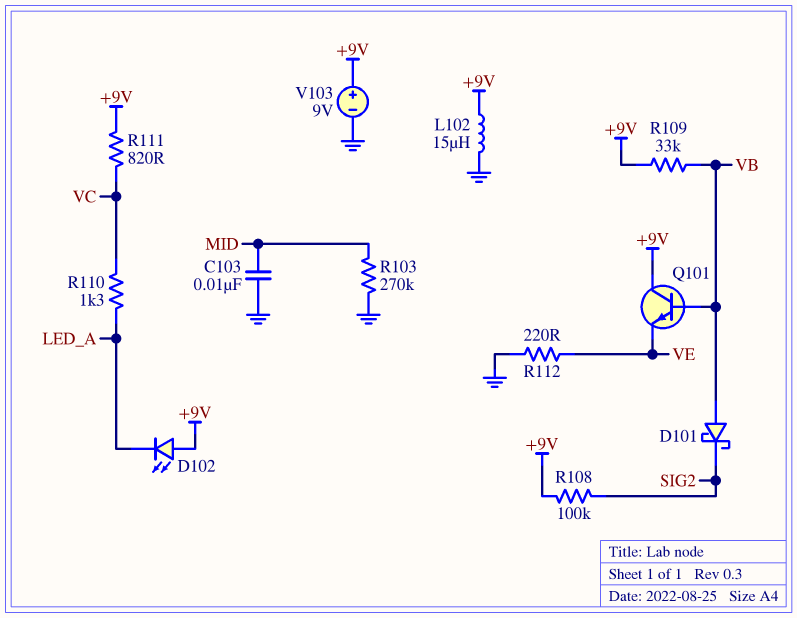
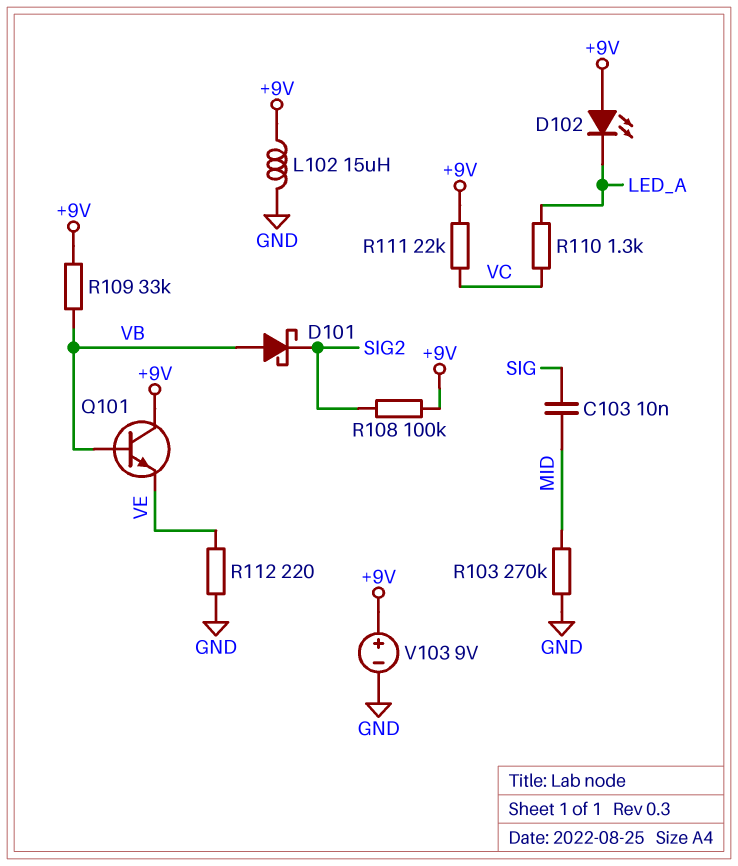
C103: 10nF (GND, MID) -> 10nF (MID, SIG)
R111: 820 (+9V, VC) -> 22k (+9V, VC)

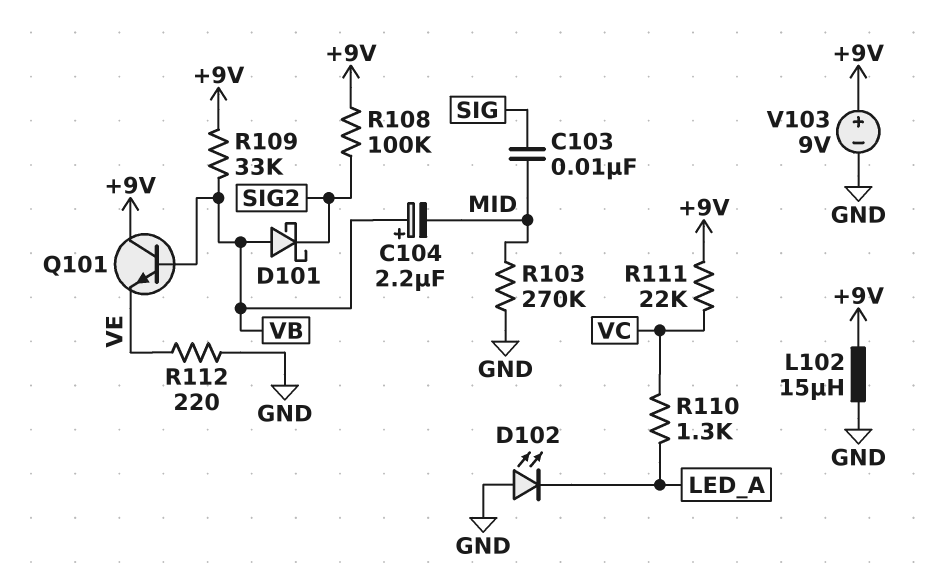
C104: none -> 2.2uF (plus VB, minus MID)
D102: LED (A +9V, K LED_A) -> LED (A GND, K LED_A)

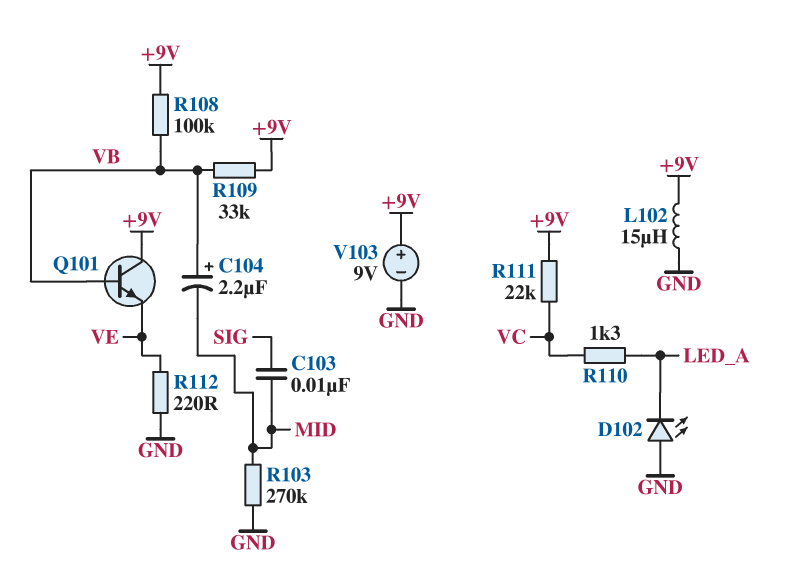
D101: schottky (A VB, K SIG2) -> none
R108: 100k (+9V, SIG2) -> 100k (+9V, VB)

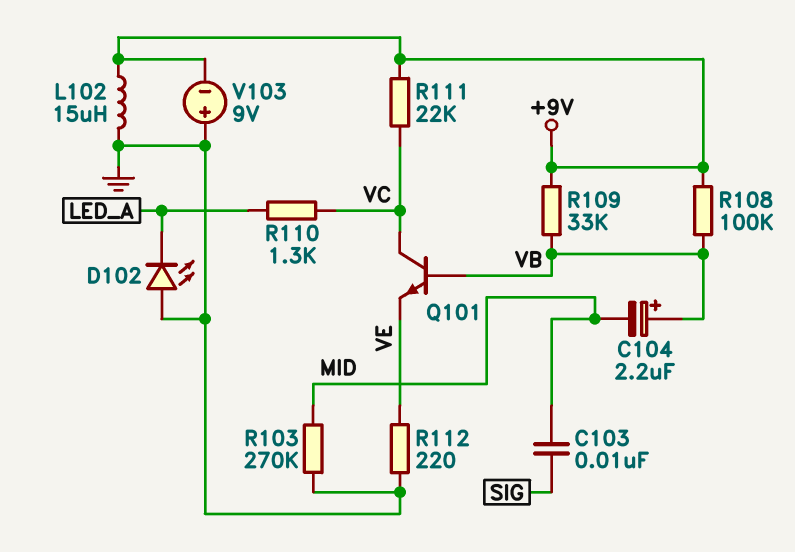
Q101: NPN (B VB, C +9V, E VE) -> NPN (B VB, C VC, E VE)
V103: 9V (plus +9V, minus GND) -> 9V (plus GND, minus +9V)

